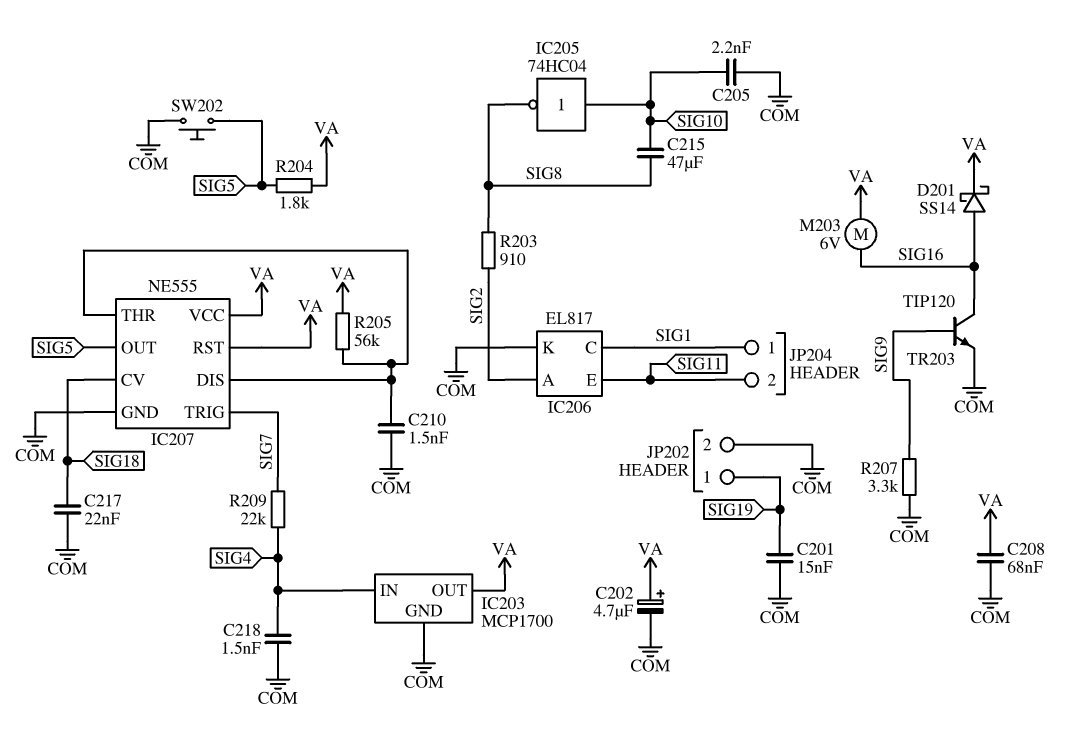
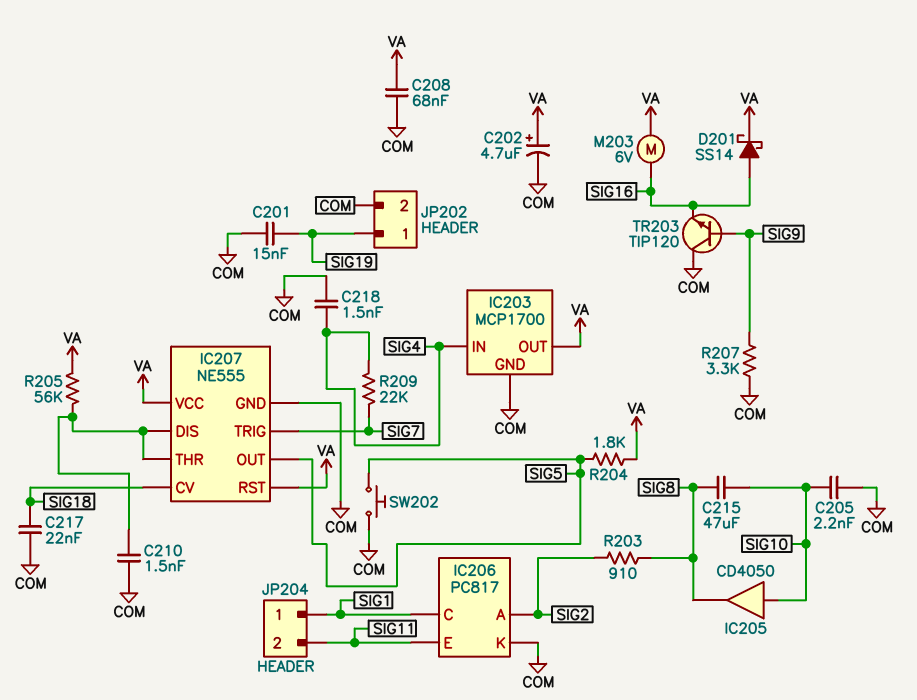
IC205: NOT 74HC04 (in SIG10, out SIG8) -> buffer CD4050 (in SIG10, out SIG8)
IC206: EL817 -> PC817
TR203: NPN TIP120 (B SIG9, C SIG16, E COM) -> NPN TIP120 (B SIG9, C COM, E SIG16)

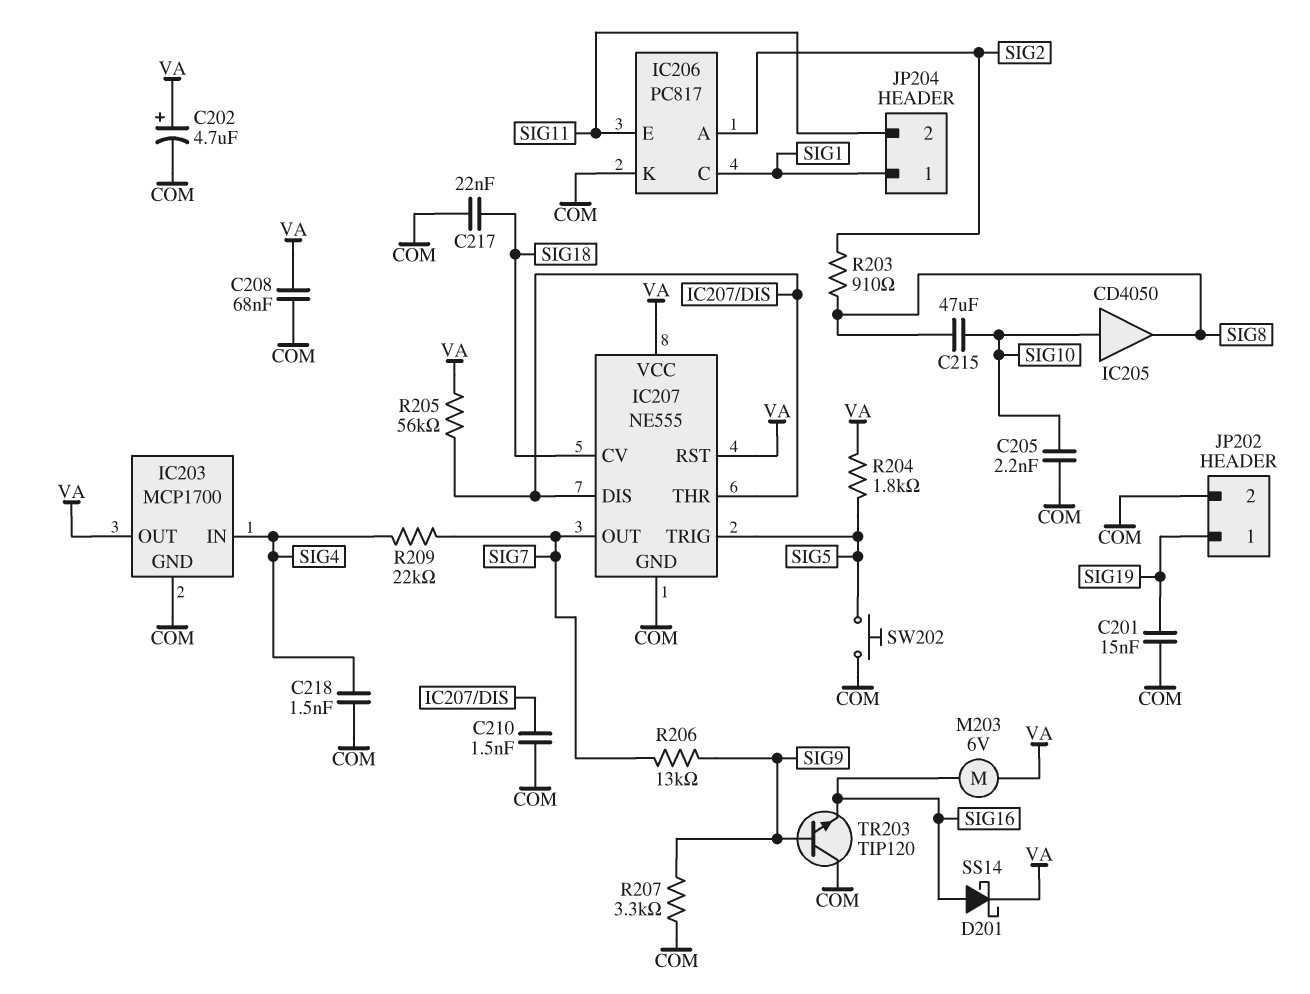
IC207 pin OUT: SIG5 -> SIG7
IC207 pin TRIG: SIG7 -> SIG5
R206: none -> 13k (SIG7, SIG9)

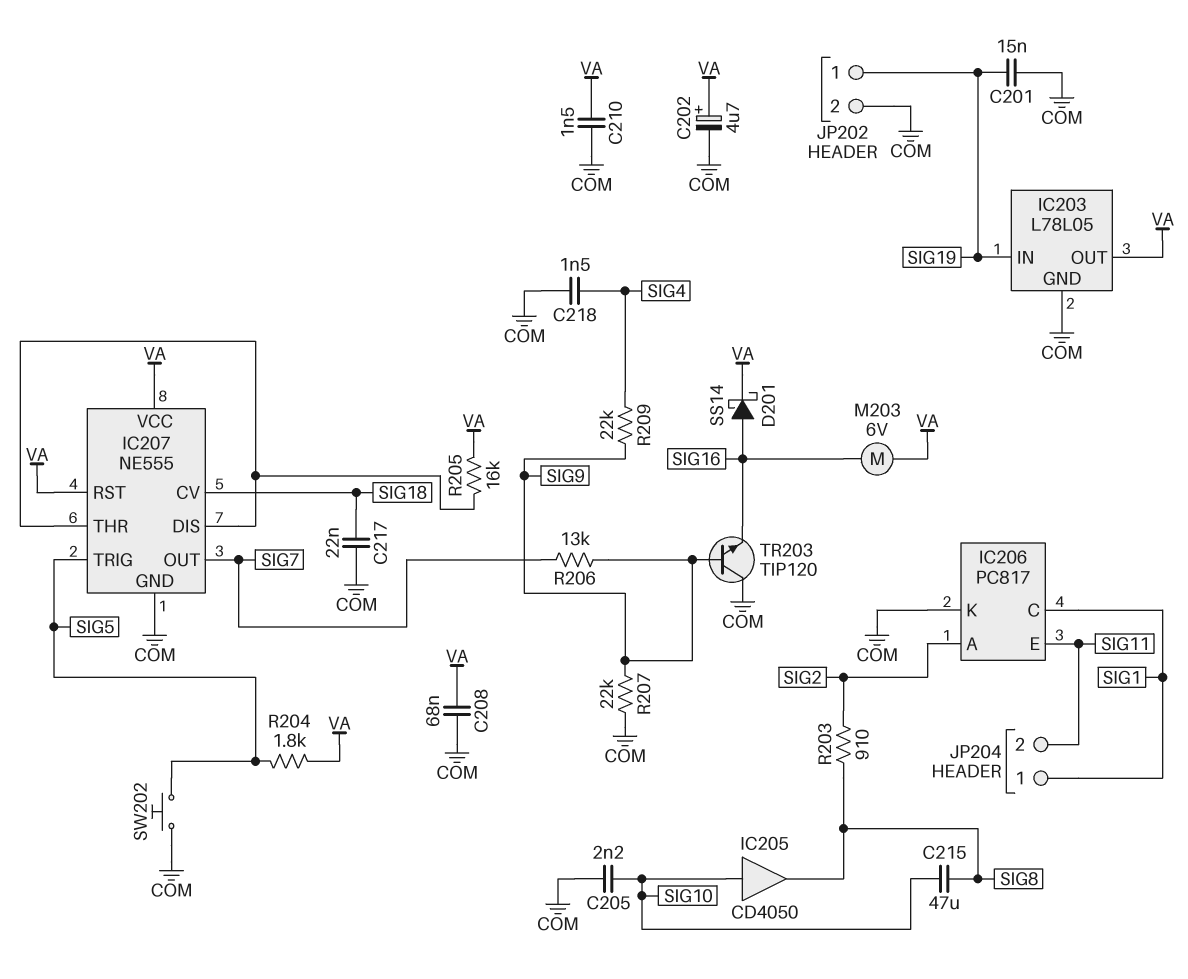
C210: 1.5nF (COM, IC207/DIS) -> 1.5nF (COM, VA)
IC203: MCP1700 -> L78L05
IC203 pin IN: SIG4 -> SIG19
R205: 56k (IC207/DIS, VA) -> 16k (IC207/DIS, VA)
R207: 3.3k (COM, SIG9) -> 22k (COM, SIG9)
R209: 22k (SIG4, SIG7) -> 22k (SIG4, SIG9)

